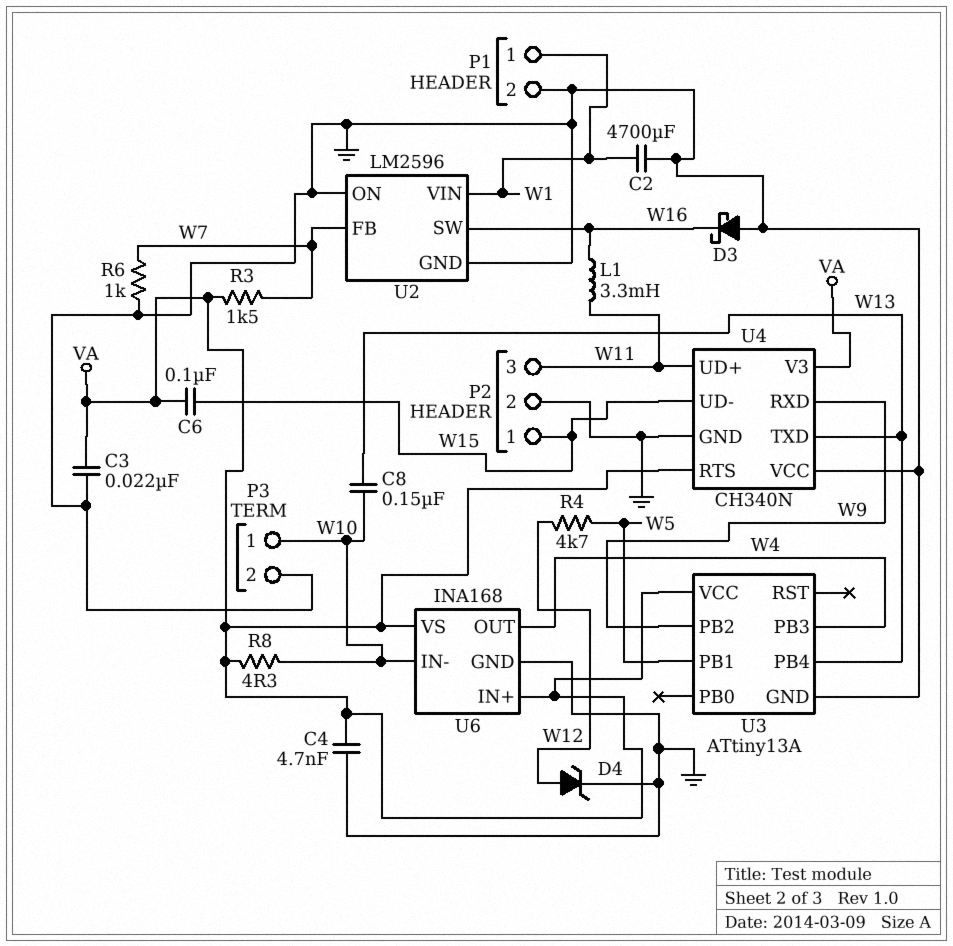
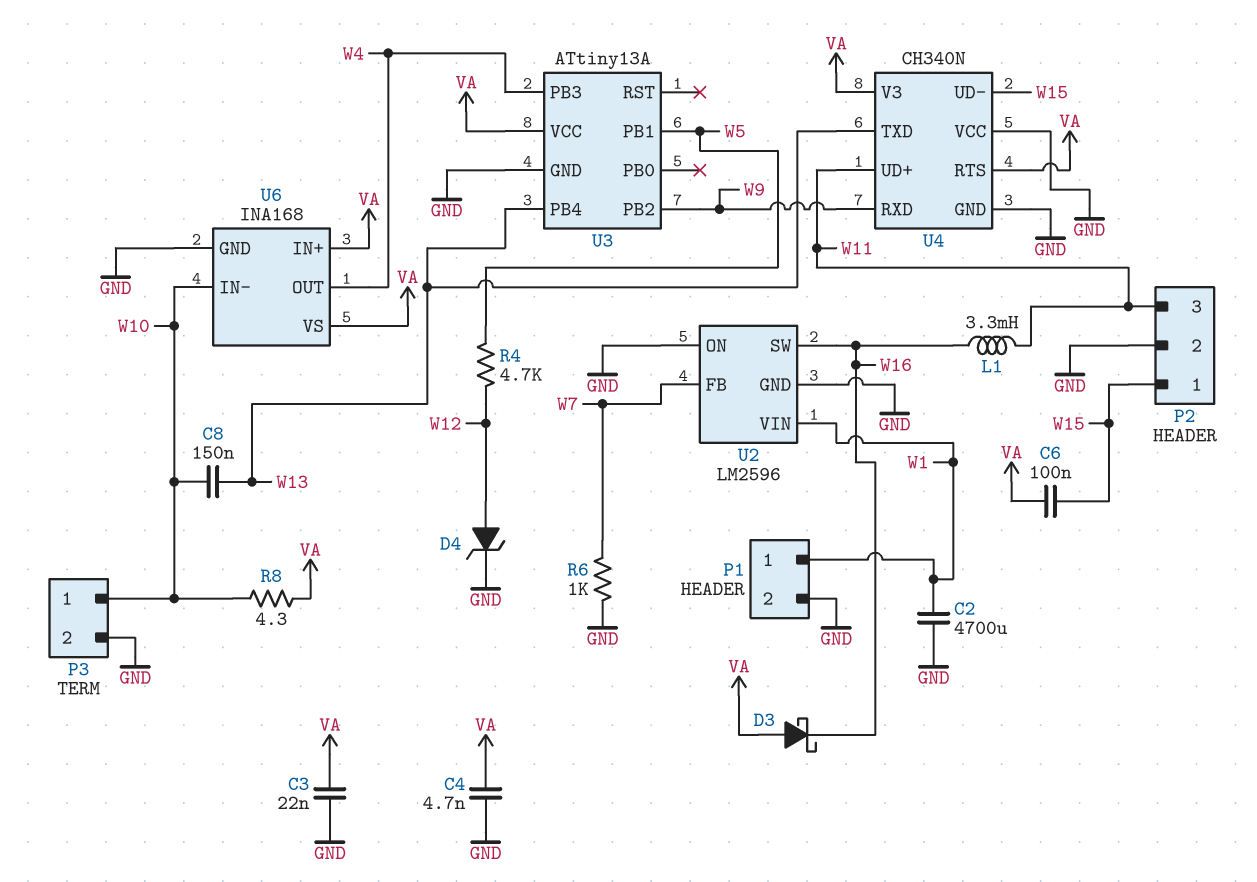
D3: schottky (A GND, K W16) -> schottky (A VA, K W16)
R3: 1.5k (VA, W7) -> none

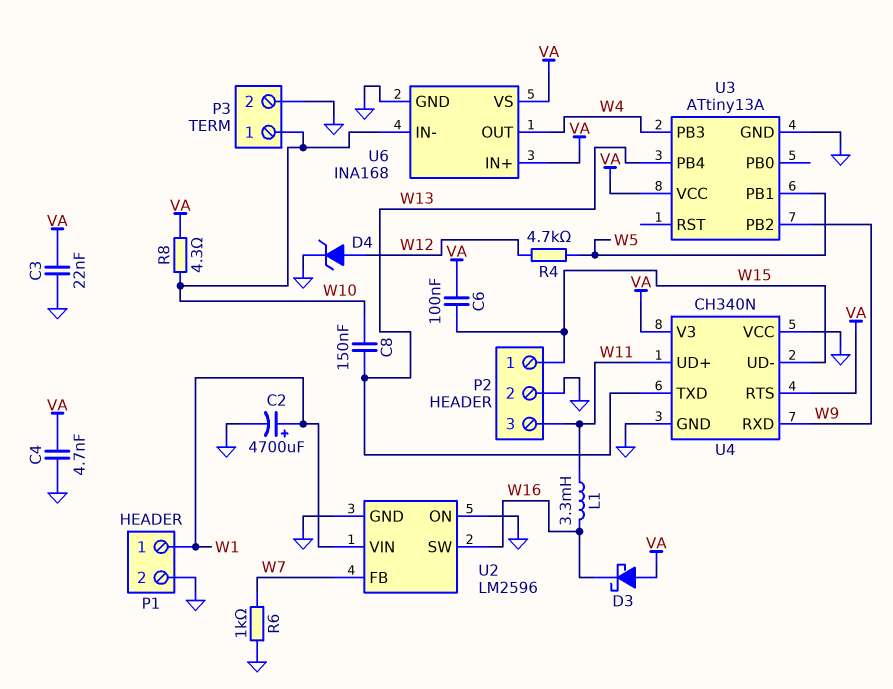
C2: 4700uF (GND, W1) -> 4700uF (plus W1, minus GND)

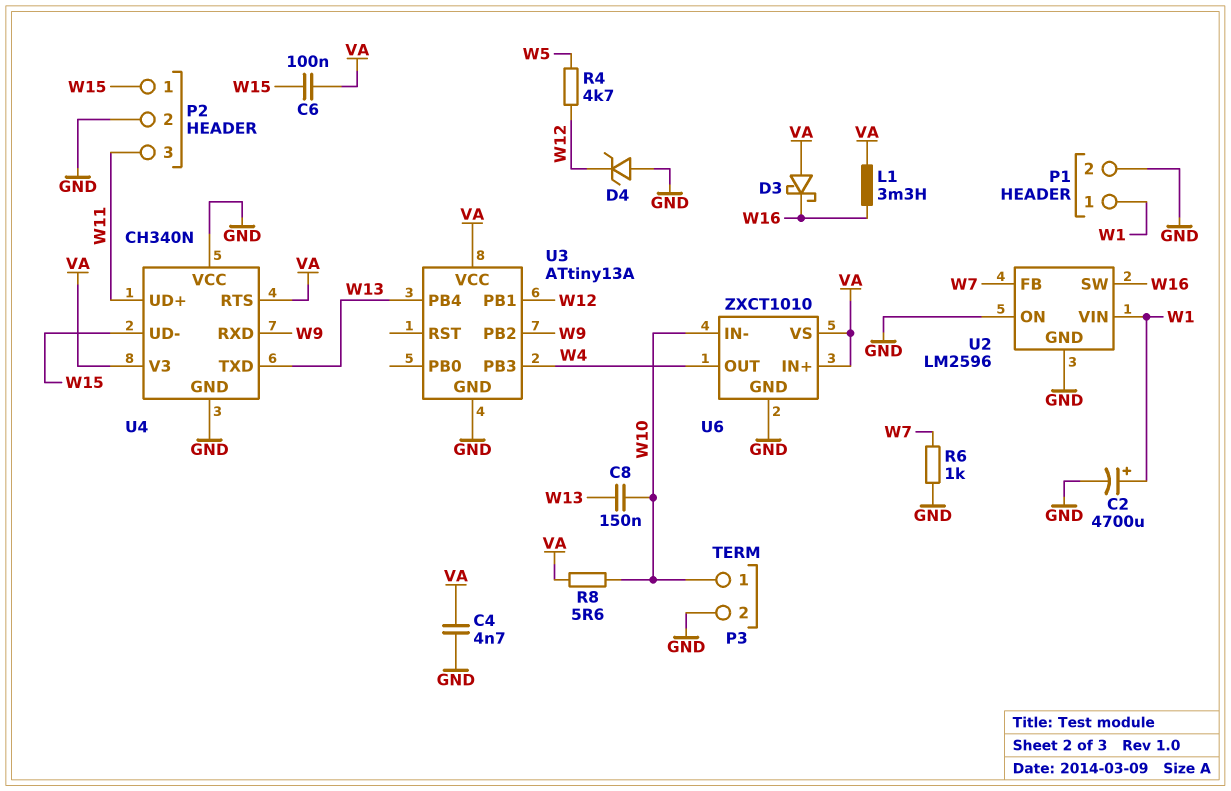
C3: 22nF (GND, VA) -> none
D4: zener (A W12, K GND) -> zener (A GND, K W12)
L1: 3.3mH (W11, W16) -> 3.3mH (VA, W16)
R8: 4.3 (VA, W10) -> 5.6 (VA, W10)
U3 pin PB1: W5 -> W12
U6: INA168 -> ZXCT1010

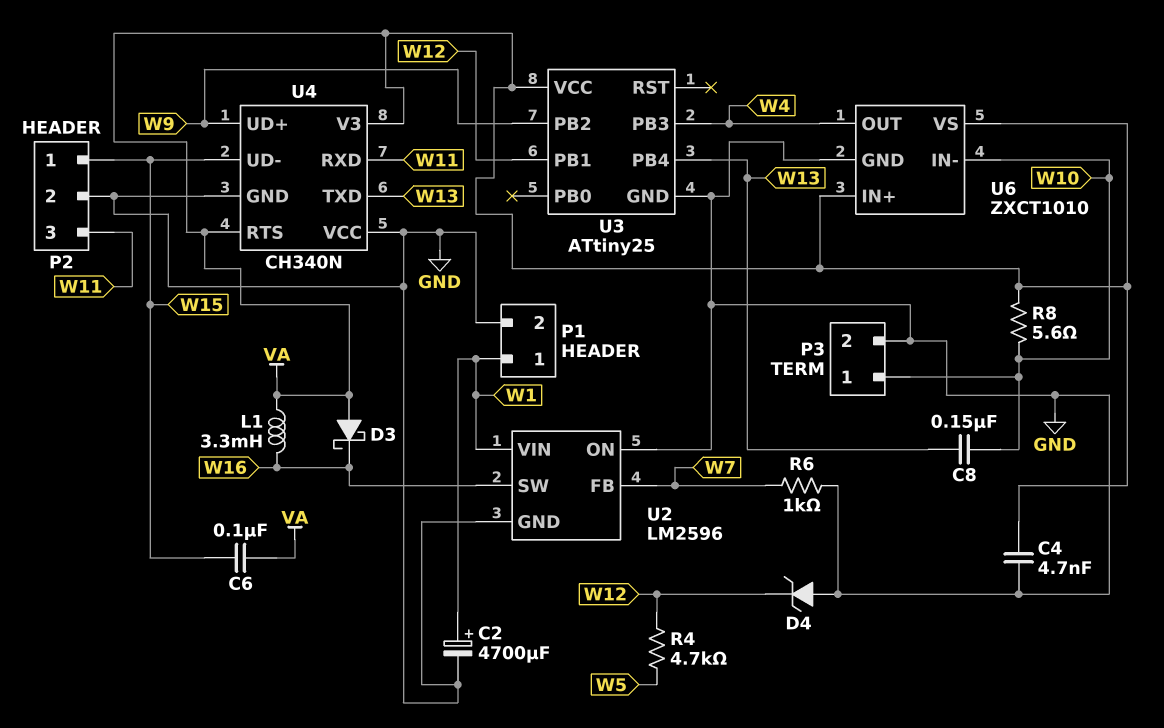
U3: ATtiny13A -> ATtiny25
U4 pin RXD: W9 -> W11
U4 pin UD+: W11 -> W9

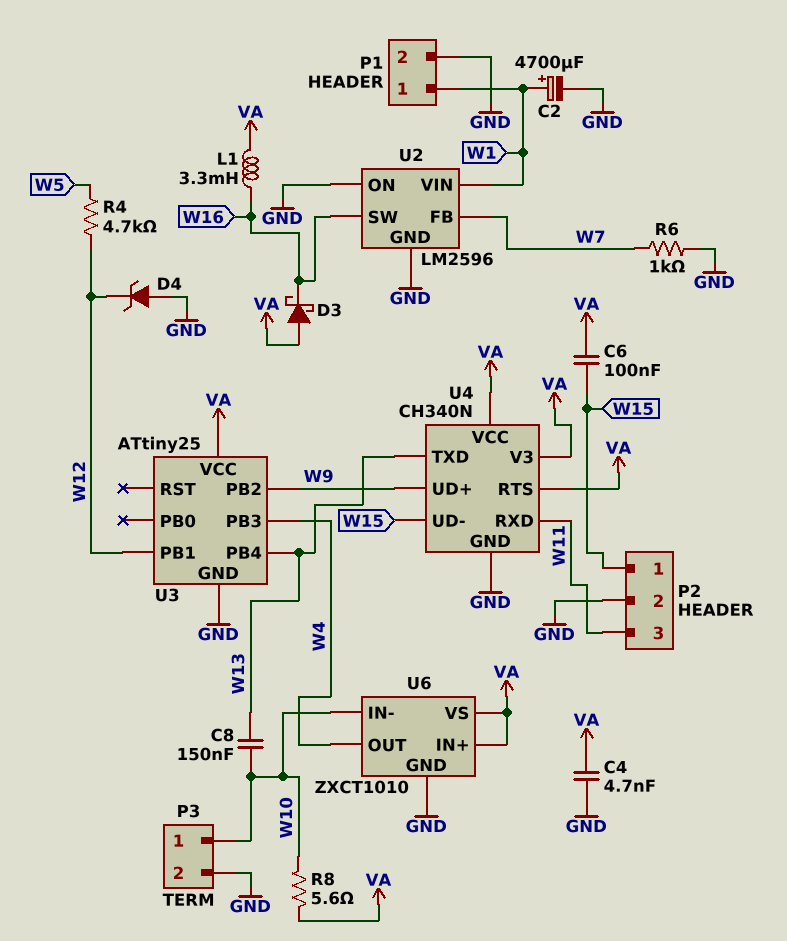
U4 pin VCC: GND -> VA

